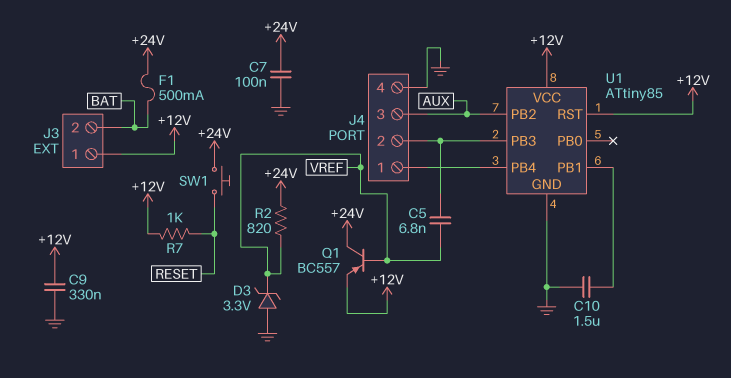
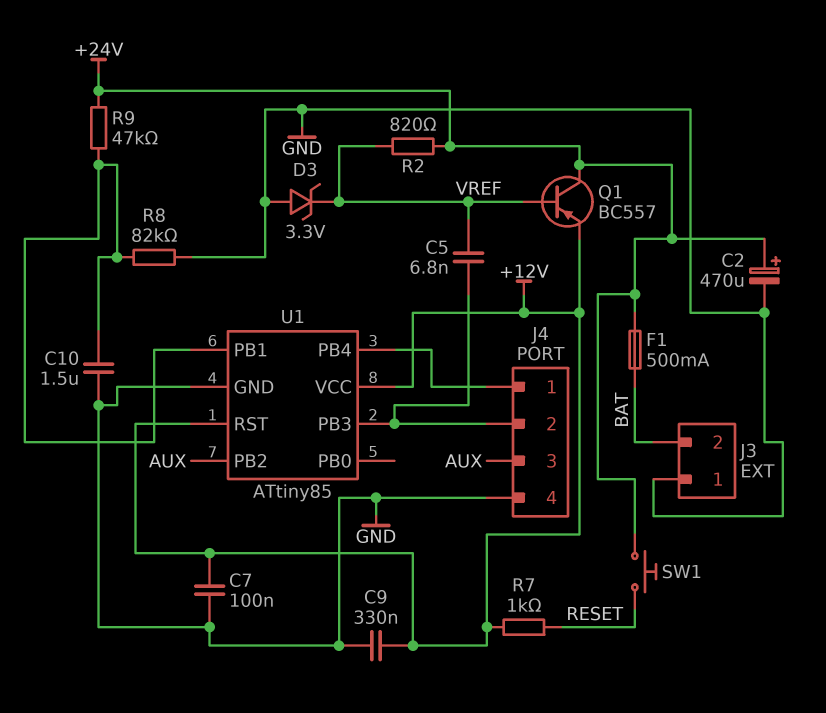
C2: none -> 470uF (plus +24V, minus GND)
C7: 100nF (+24V, GND) -> 100nF (+12V, GND)
J3 pin 1: +12V -> GND
R8: none -> 82k (GND, U1/PB1)
R9: none -> 47k (+24V, U1/PB1)

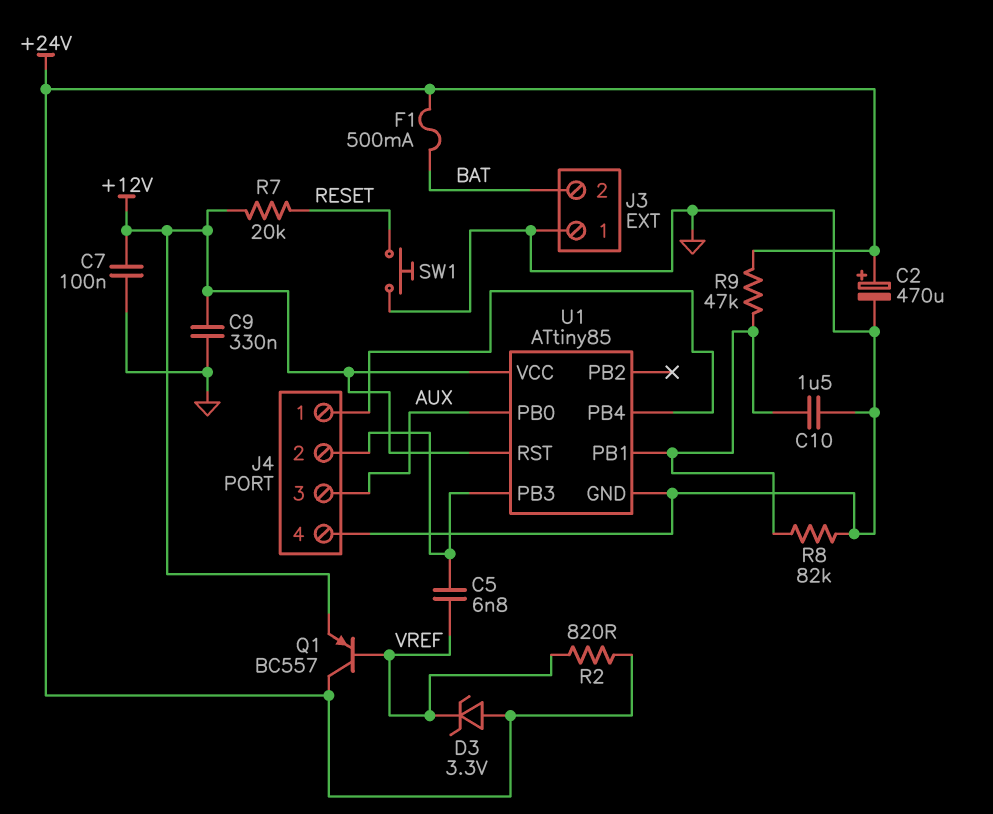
D3: zener 3.3V (A GND, K VREF) -> zener 3.3V (A +24V, K VREF)
R7: 1k (+12V, RESET) -> 20k (+12V, RESET)
SW1: button (+24V, RESET) -> button (GND, RESET)
U1 pin PB0: none -> AUX
U1 pin PB2: AUX -> none

